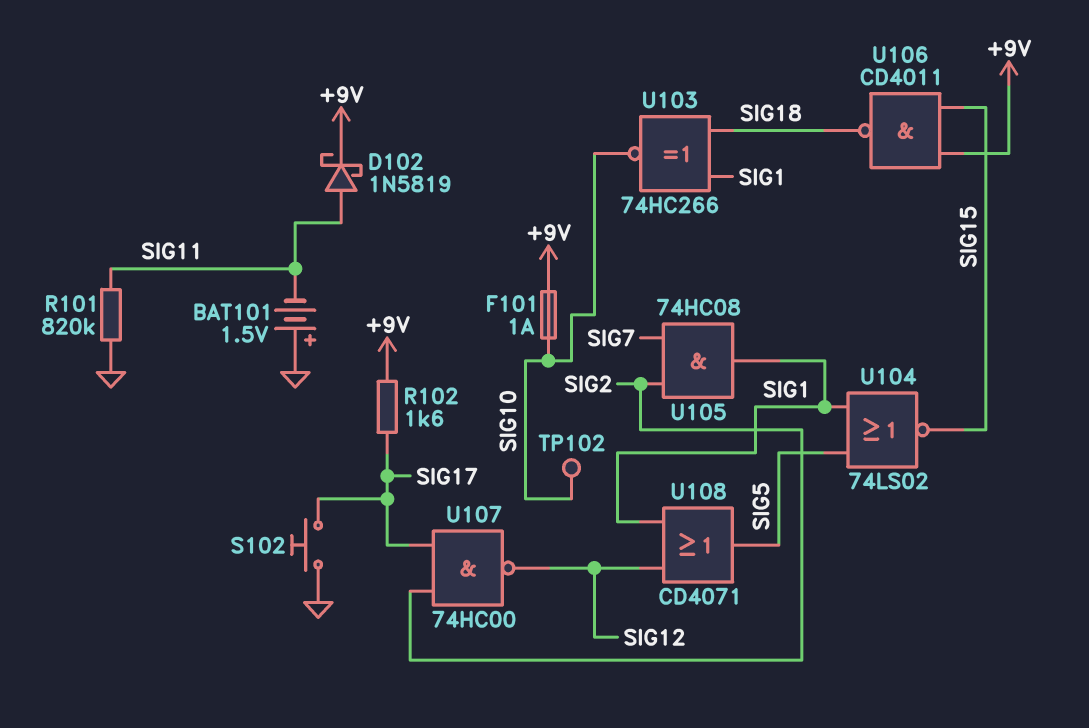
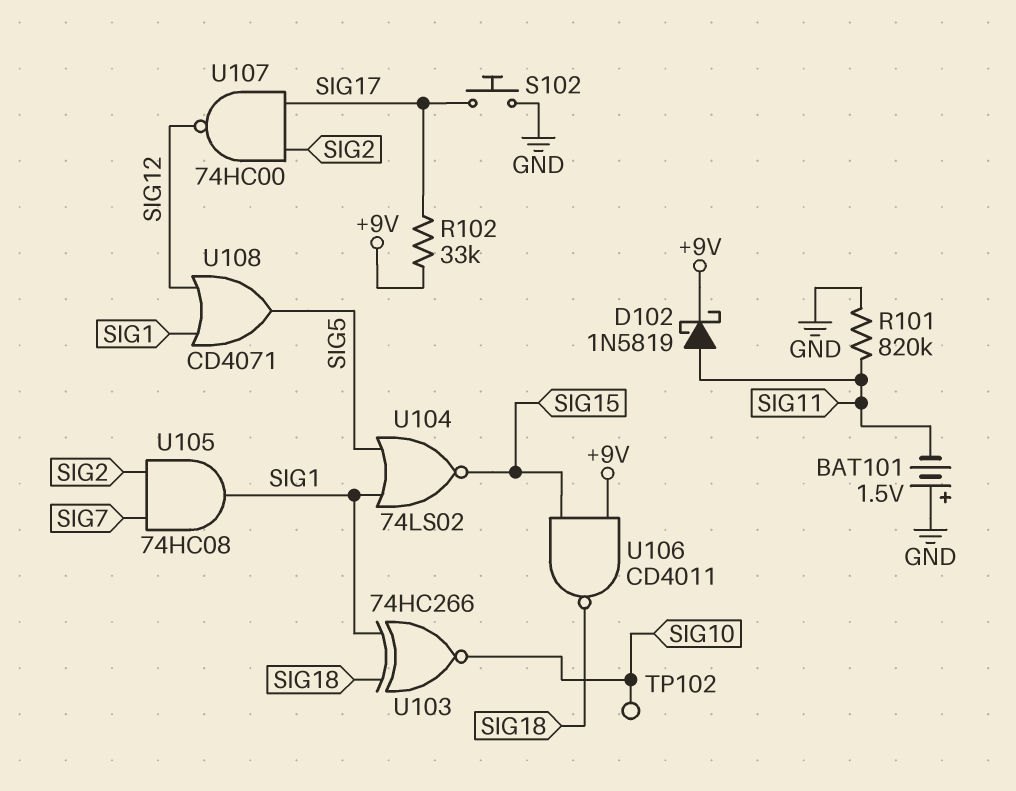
F101: 1A (+9V, SIG10) -> none
R102: 1.6k (+9V, SIG17) -> 33k (+9V, SIG17)

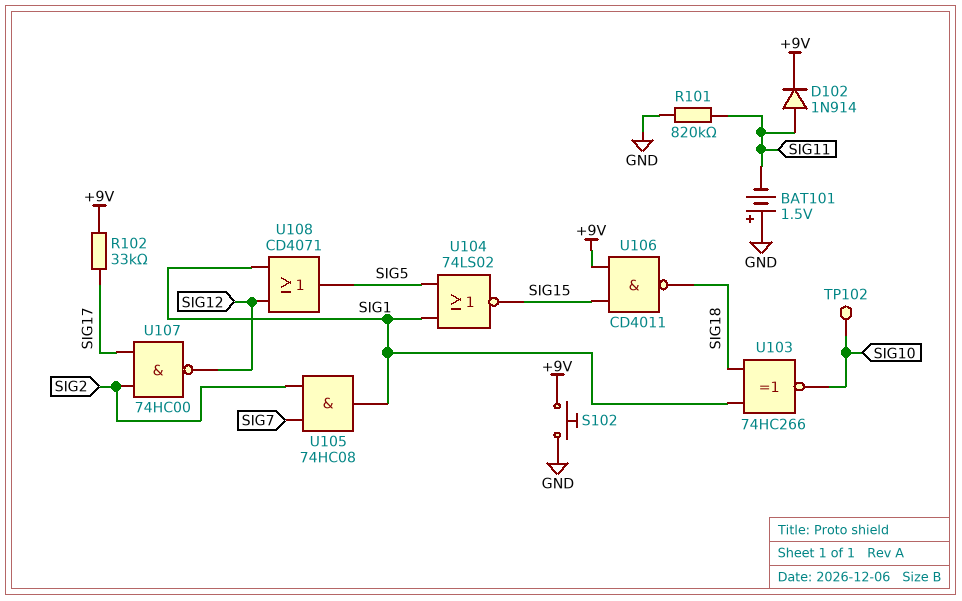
D102: schottky 1N5819 (A SIG11, K +9V) -> diode 1N914 (A SIG11, K +9V)
S102: button (GND, SIG17) -> button (+9V, GND)

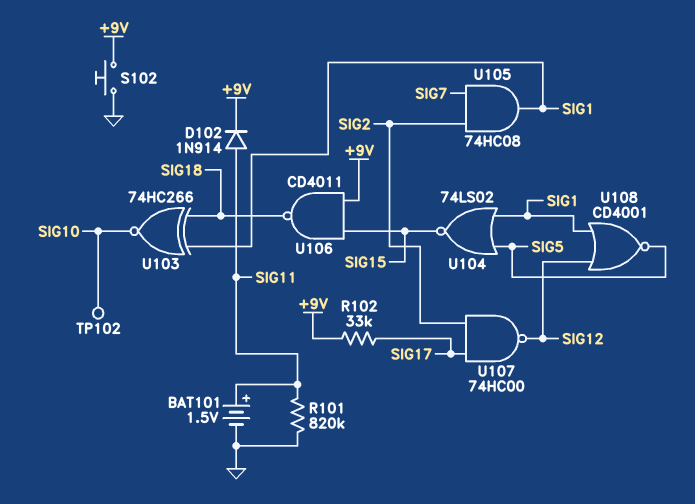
BAT101: 1.5V (plus GND, minus SIG11) -> 1.5V (plus SIG11, minus GND)
U108: OR CD4071 (in SIG1, in SIG12, out SIG5) -> NOR CD4001 (in SIG1, in SIG12, out SIG5)

